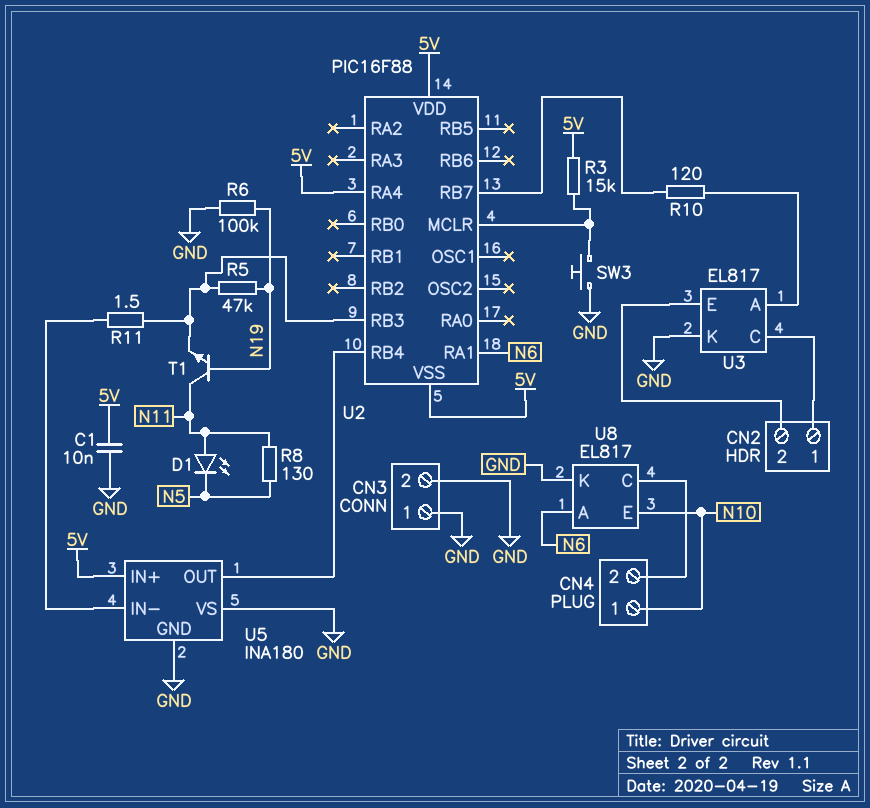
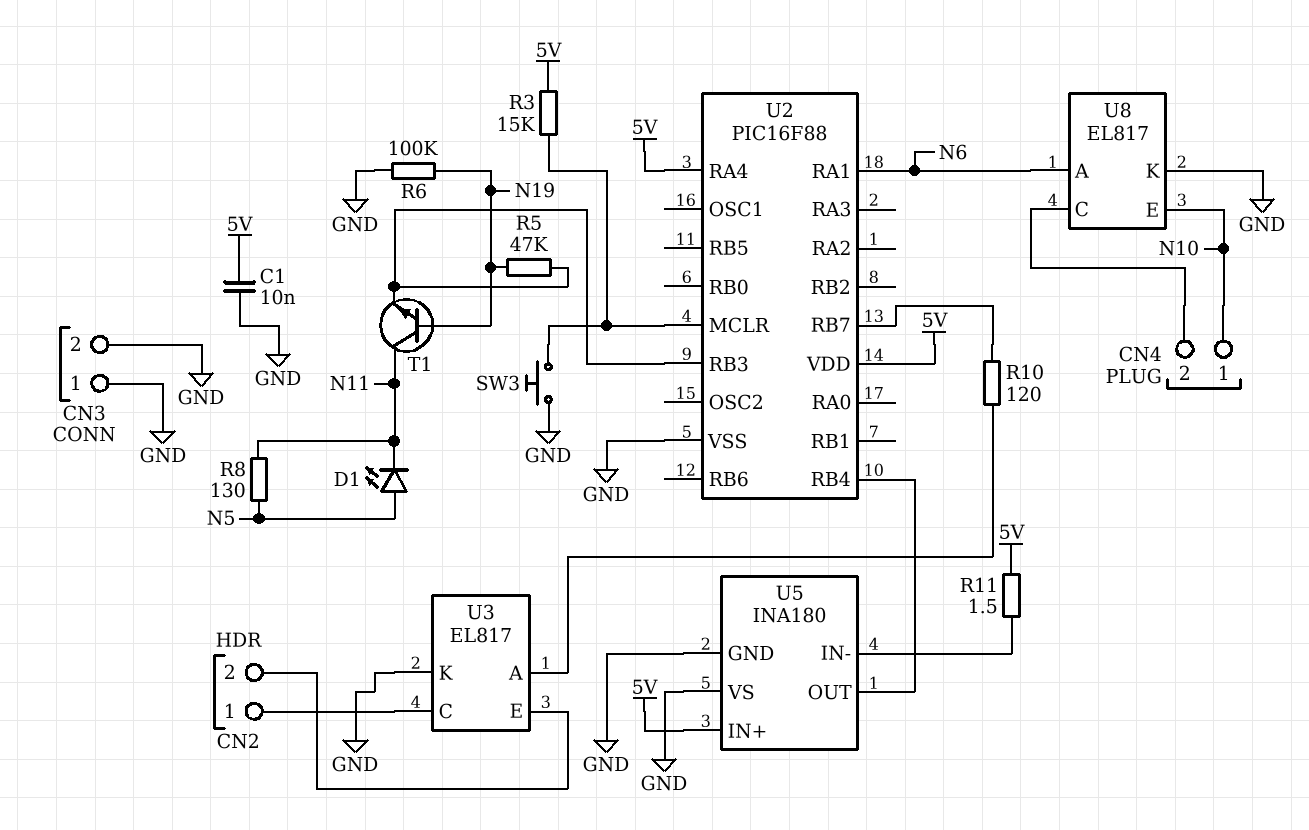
D1: LED (A N11, K N5) -> LED (A N5, K N11)
R11: 1.5 (U2/RB3, U5/IN-) -> 1.5 (5V, U5/IN-)
U2 pin VSS: 5V -> GND

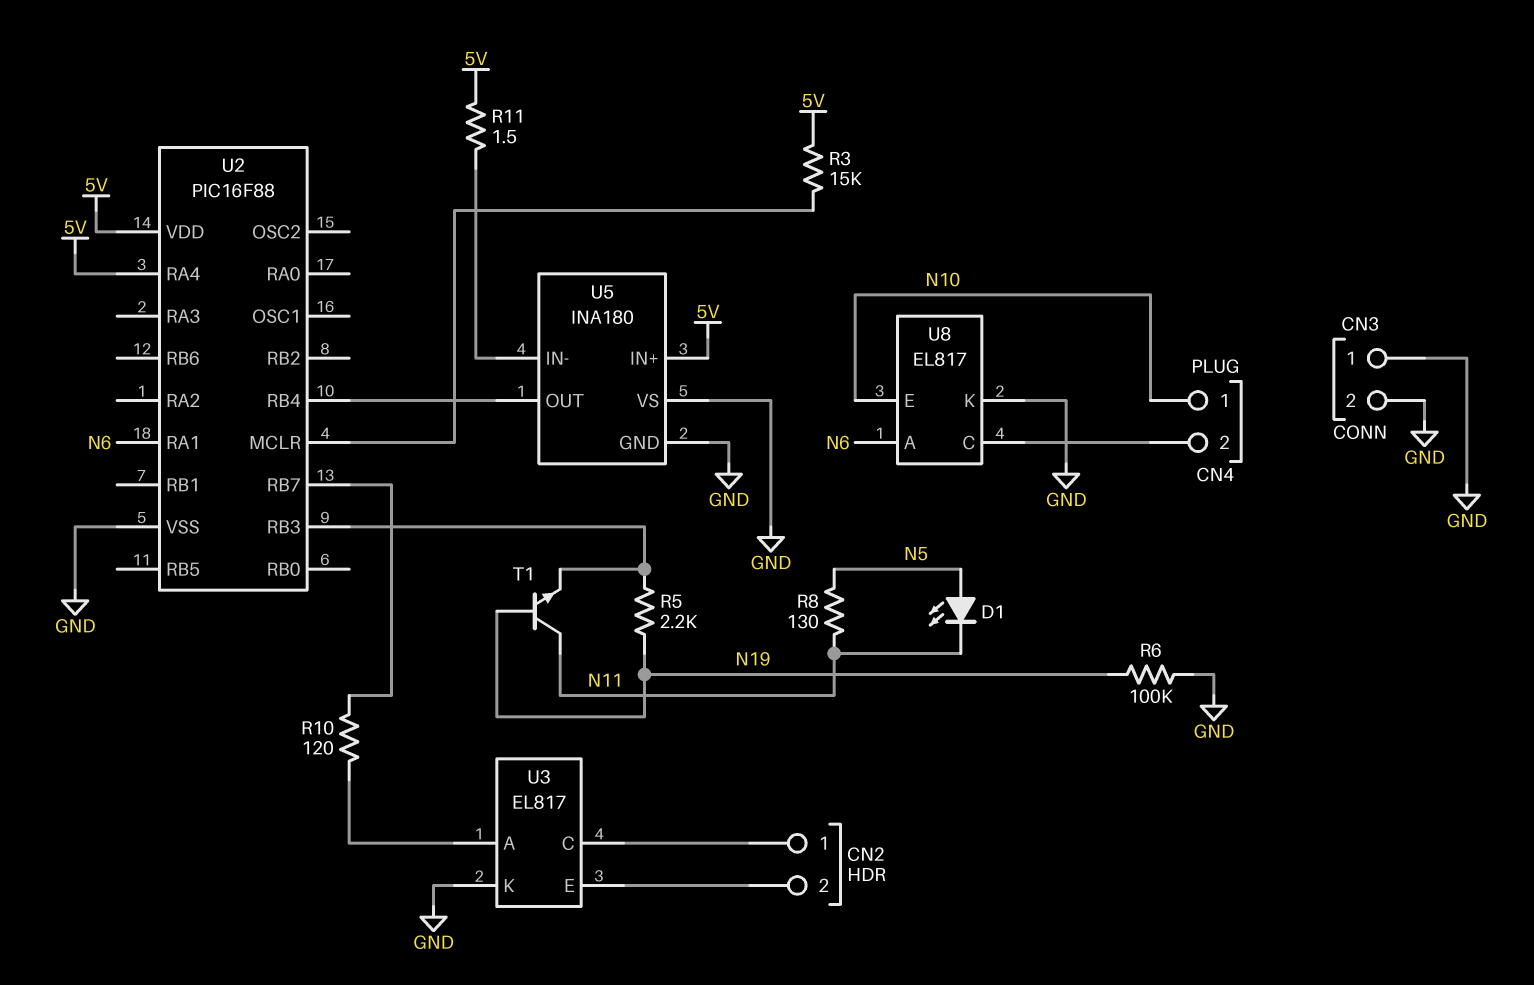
C1: 10nF (5V, GND) -> none
R5: 47k (N19, U2/RB3) -> 2.2k (N19, U2/RB3)
SW3: button (GND, U2/MCLR) -> none

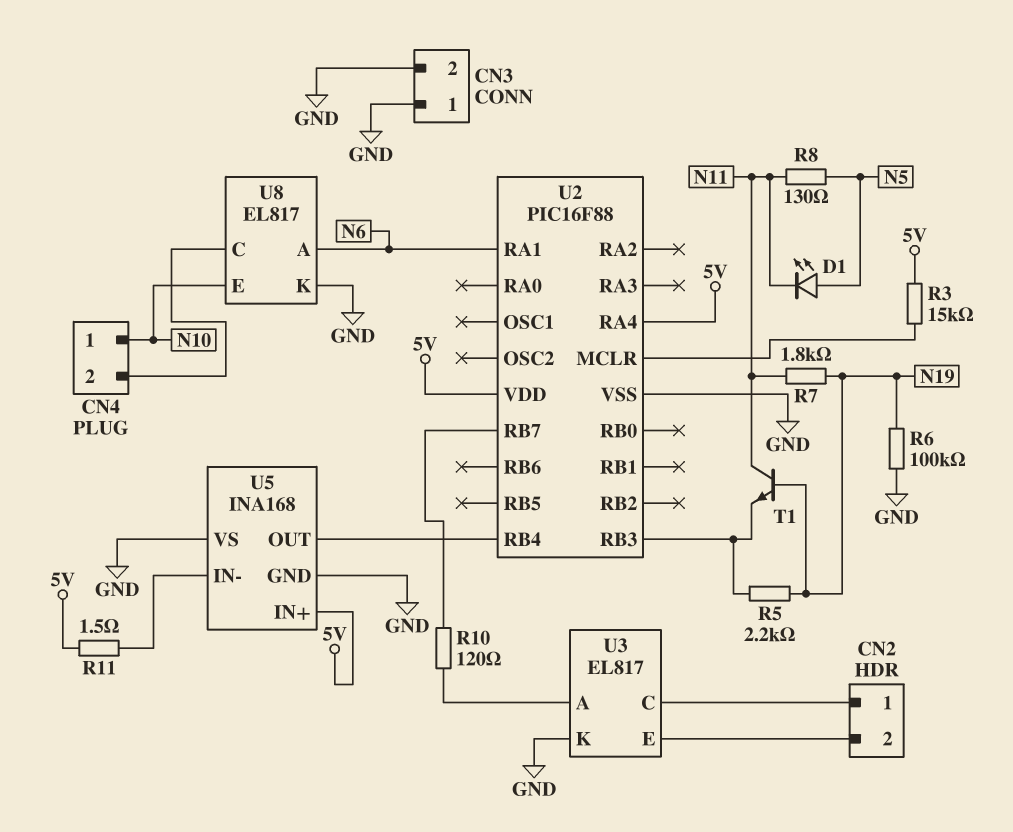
R7: none -> 1.8k (N11, N19)
U5: INA180 -> INA168

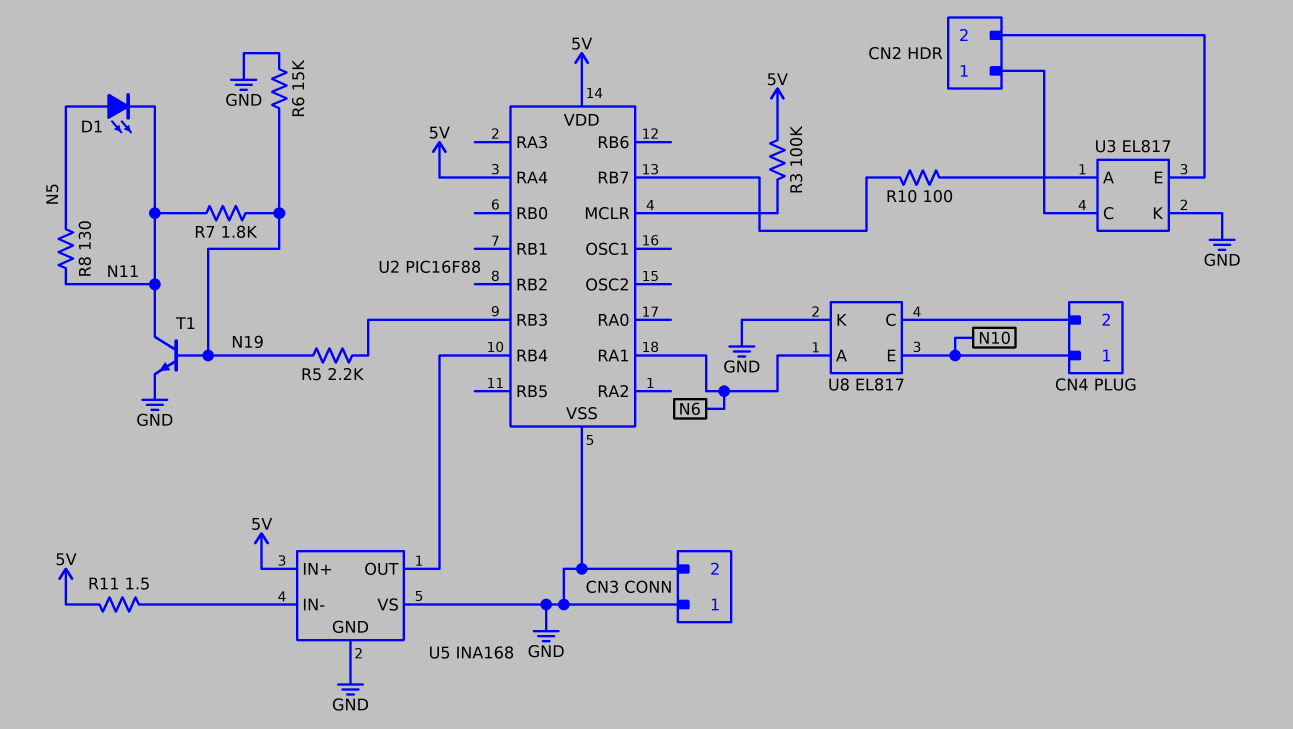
R3: 15k (5V, U2/MCLR) -> 100k (5V, U2/MCLR)
R6: 100k (GND, N19) -> 15k (GND, N19)
R10: 120 (U2/RB7, U3/A) -> 100 (U2/RB7, U3/A)
T1: NPN (B N19, C N11, E U2/RB3) -> NPN (B N19, C N11, E GND)

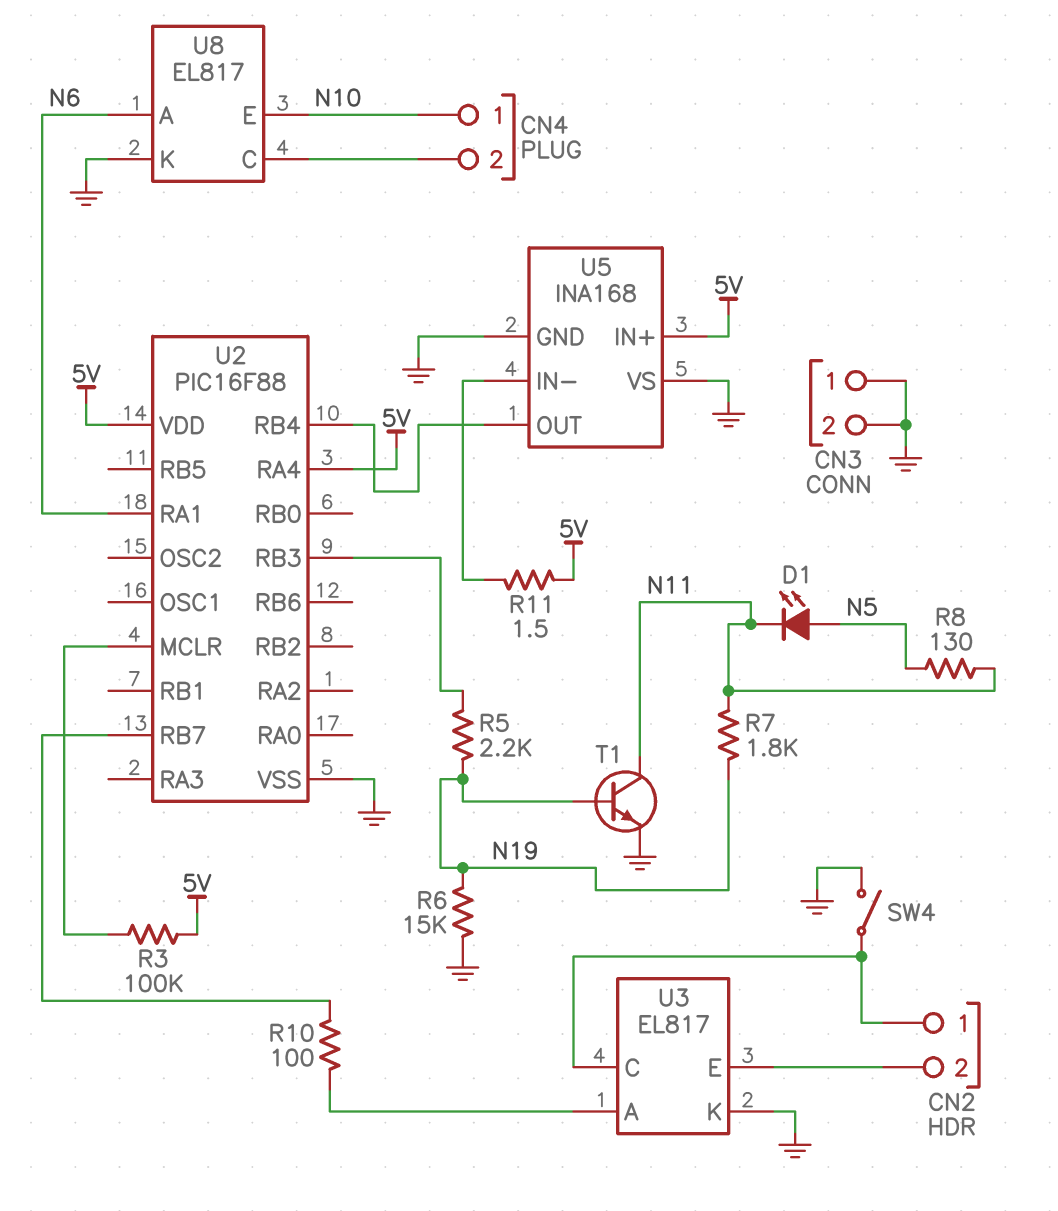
SW4: none -> switch (CN2/1, GND)

